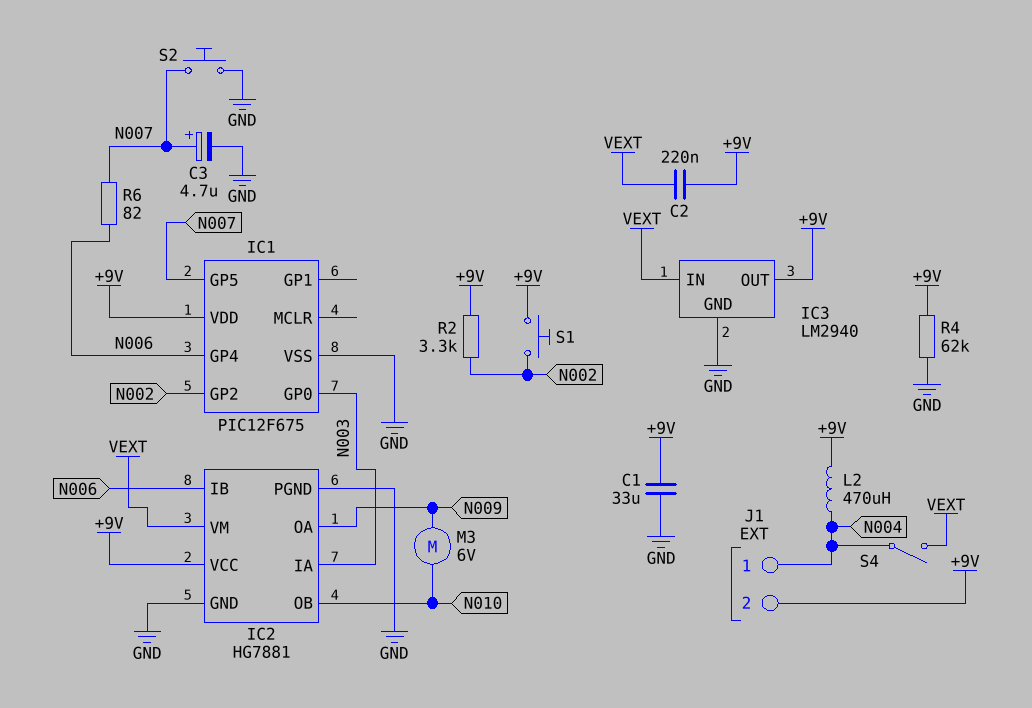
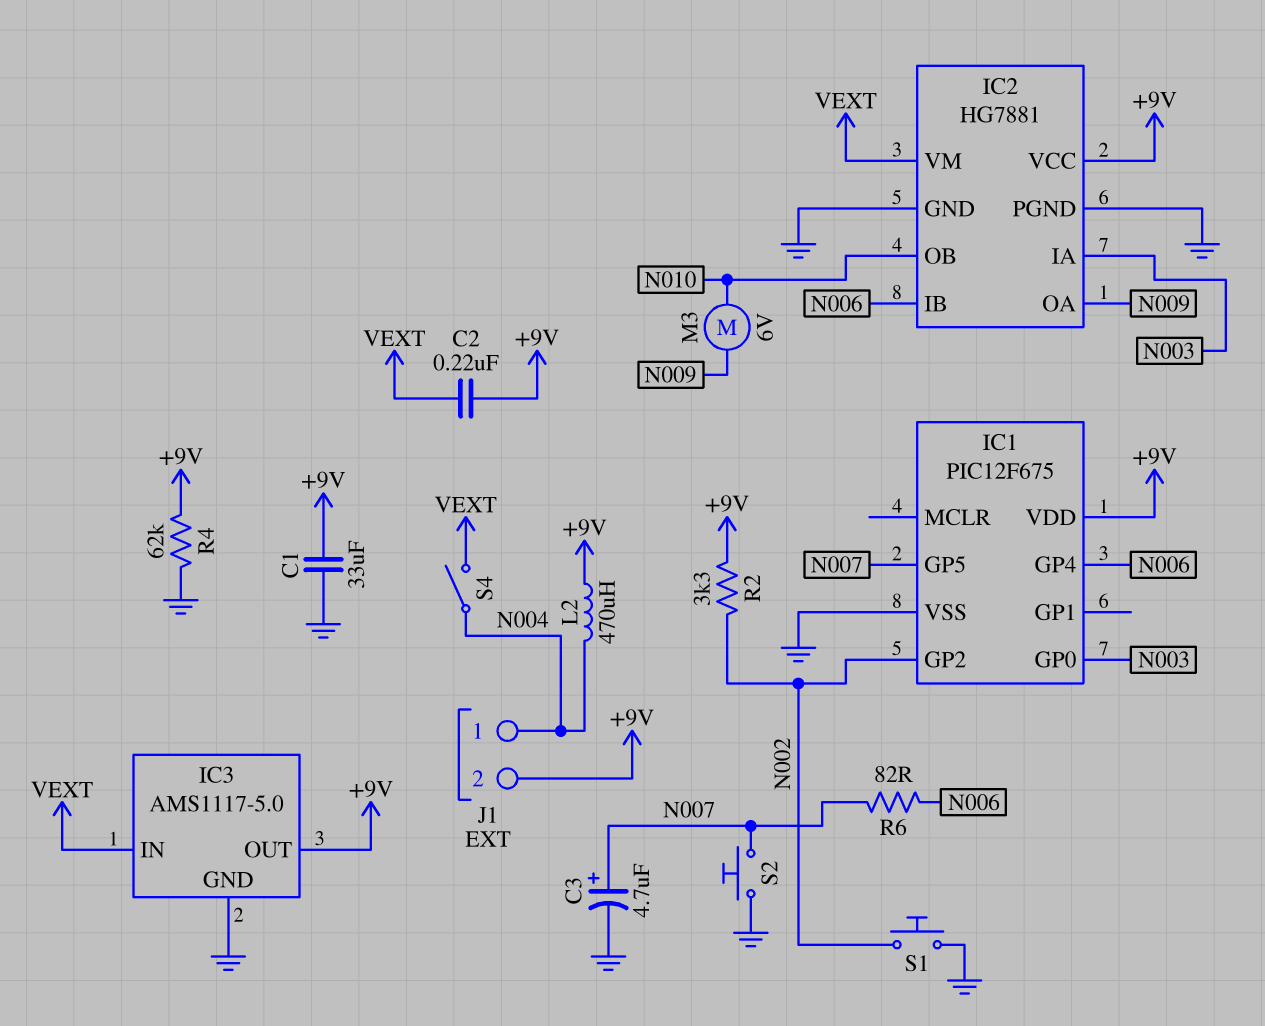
IC3: LM2940 -> AMS1117-5.0
S1: button (+9V, N002) -> button (GND, N002)

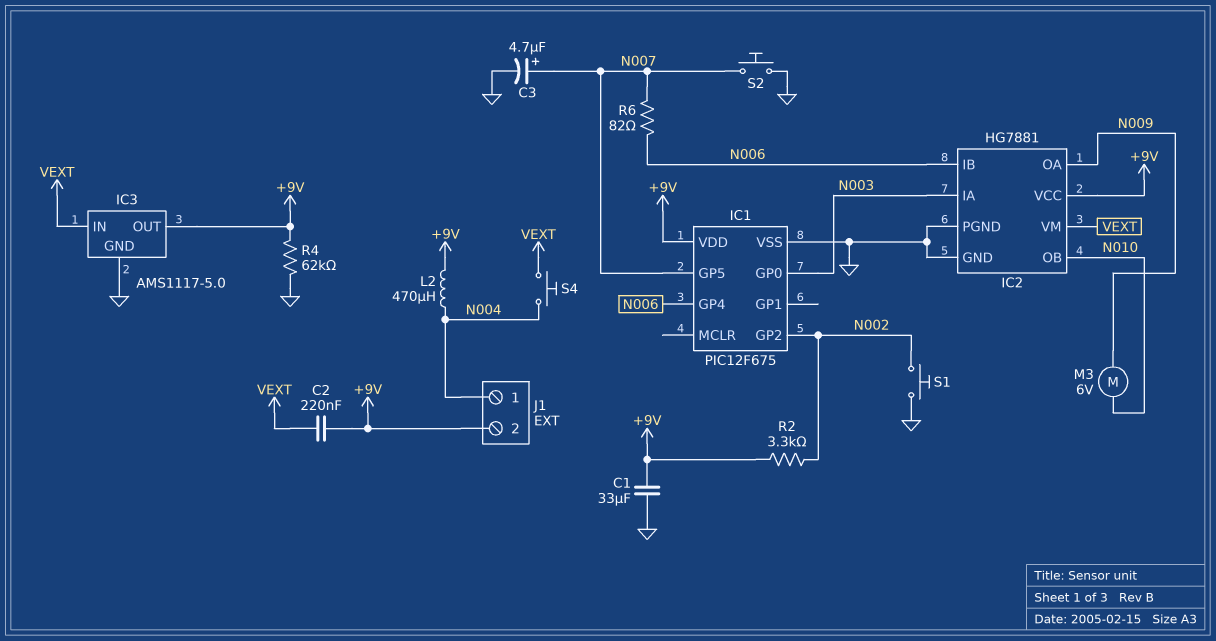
S4: switch (N004, VEXT) -> button (N004, VEXT)

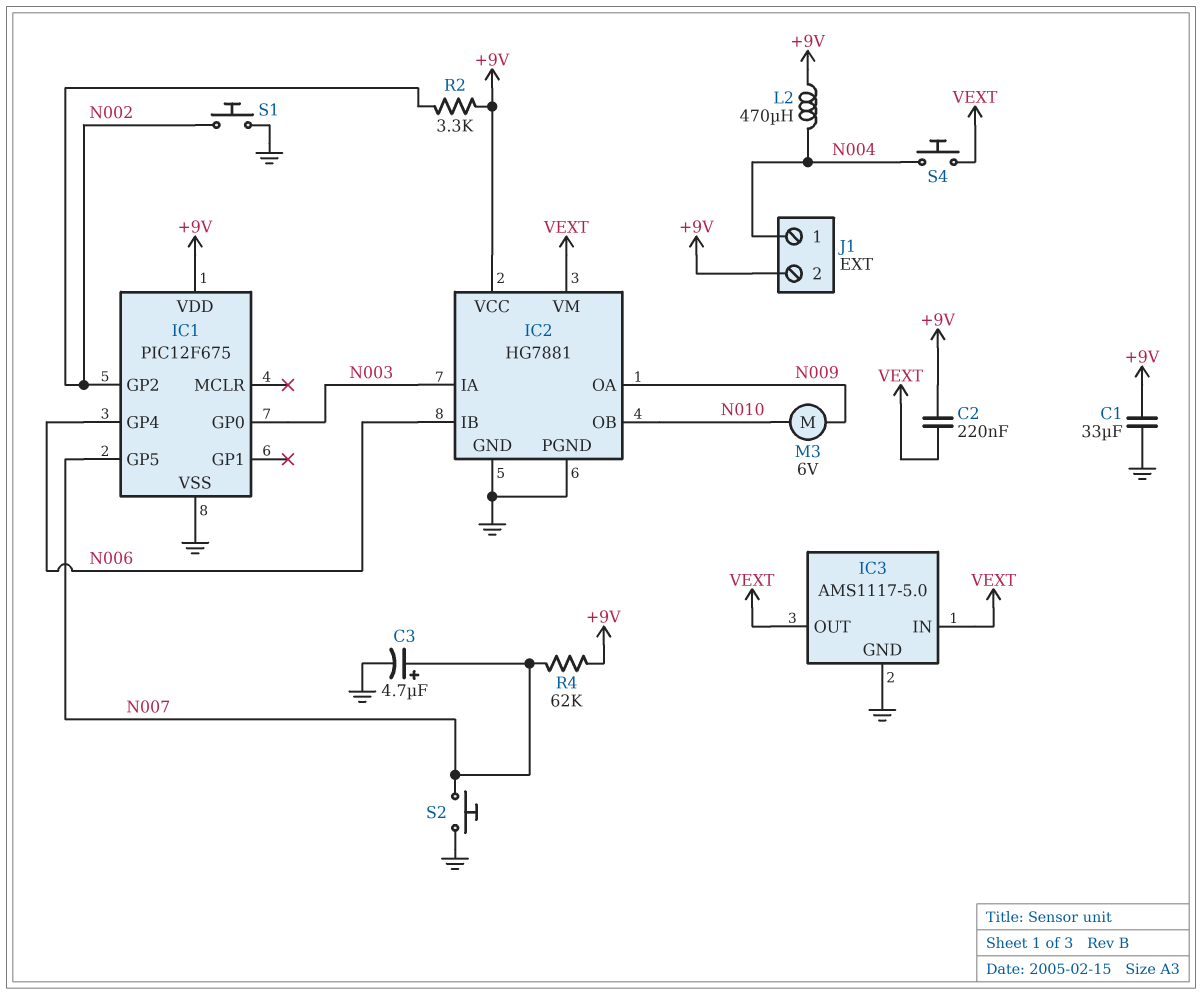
IC3 pin OUT: +9V -> VEXT
R4: 62k (+9V, GND) -> 62k (+9V, N007)
R6: 82 (N006, N007) -> none

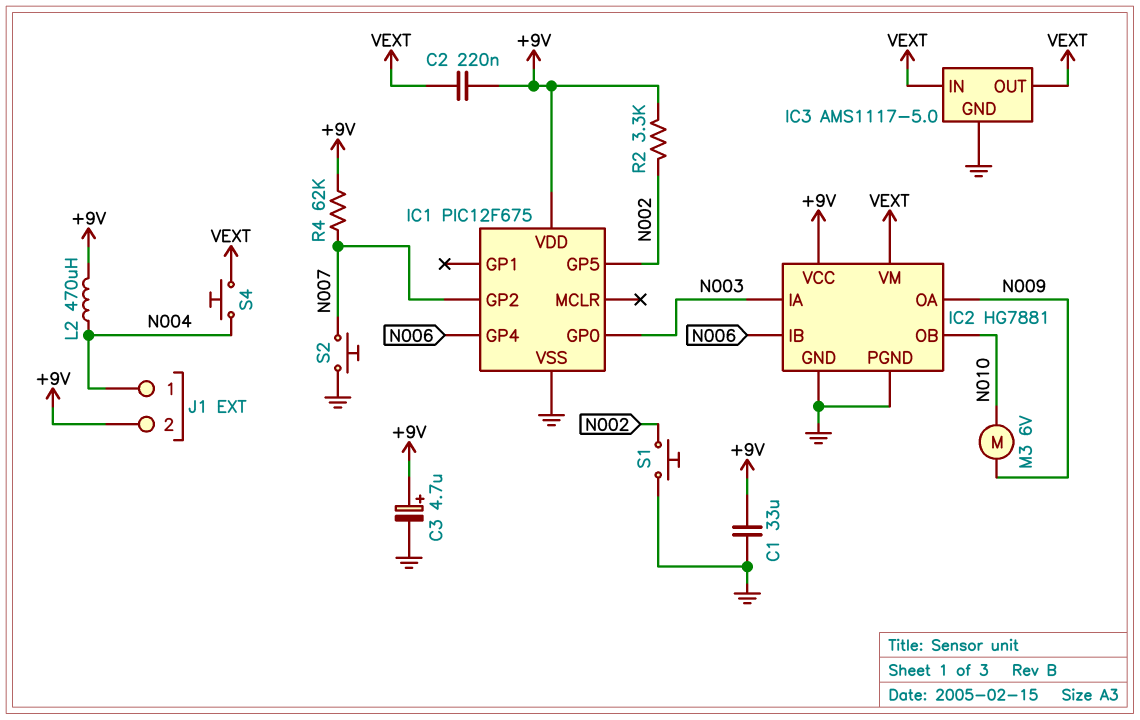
C3: 4.7uF (plus N007, minus GND) -> 4.7uF (plus +9V, minus GND)
IC1 pin GP2: N002 -> N007
IC1 pin GP5: N007 -> N002

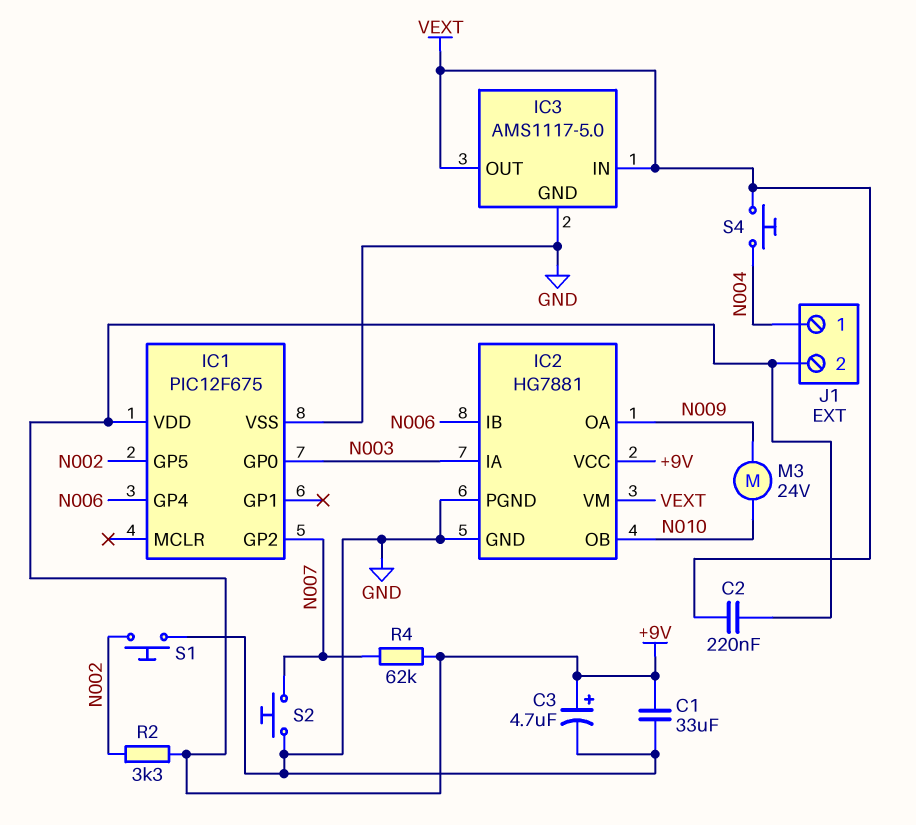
L2: 470uH (+9V, N004) -> none
M3: motor 6V (N009, N010) -> motor 24V (N009, N010)

